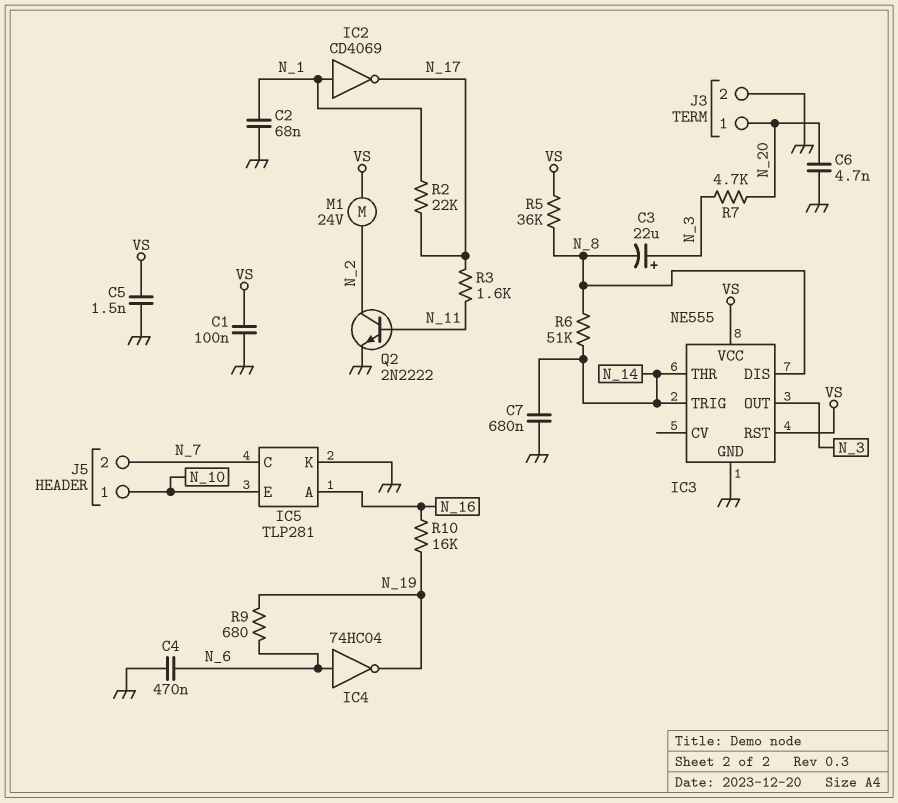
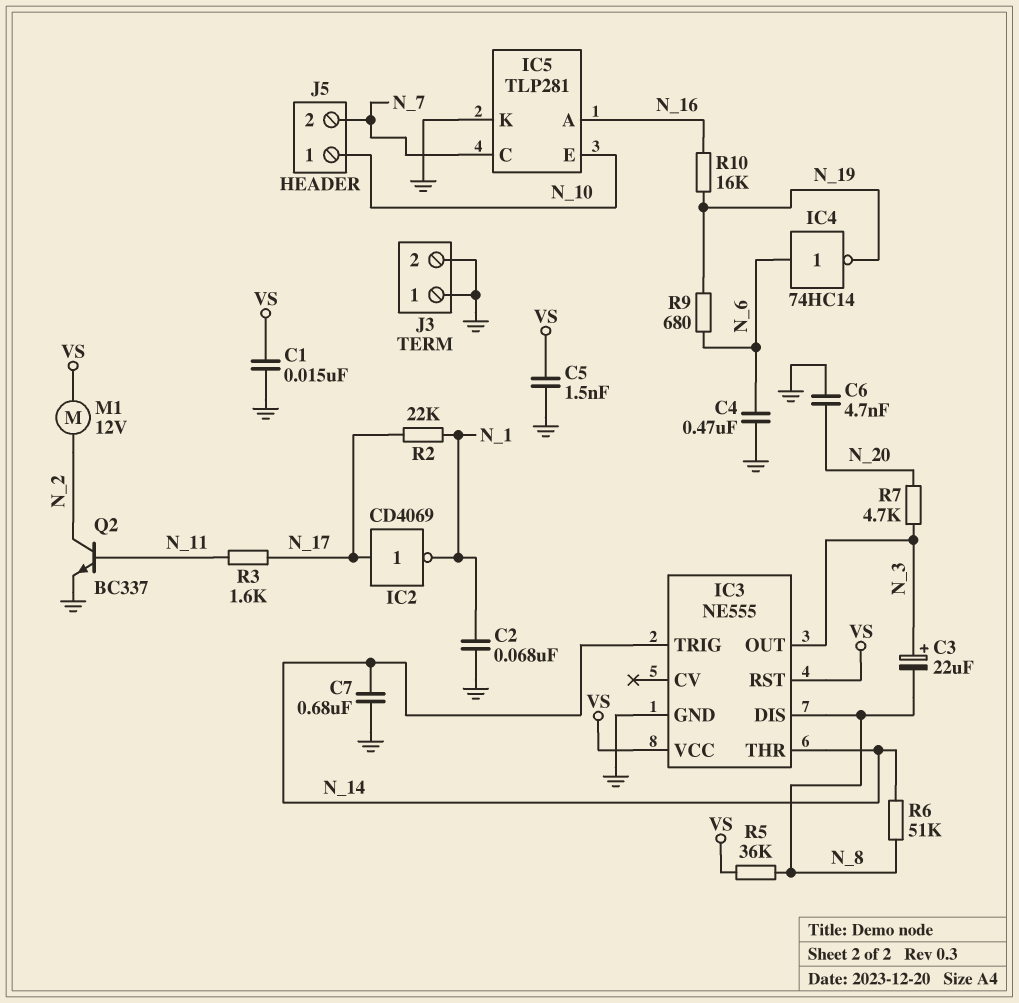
C1: 100nF (GND, VS) -> 15nF (GND, VS)
IC2: NOT CD4069 (in N_1, out N_17) -> NOT CD4069 (in N_17, out N_1)
IC4: NOT 74HC04 (in N_6, out N_19) -> NOT 74HC14 (in N_6, out N_19)
J3 pin 1: N_20 -> GND
M1: motor 24V (N_2, VS) -> motor 12V (N_2, VS)
Q2: NPN 2N2222 (B N_11, C N_2, E GND) -> NPN BC337 (B N_11, C N_2, E GND)

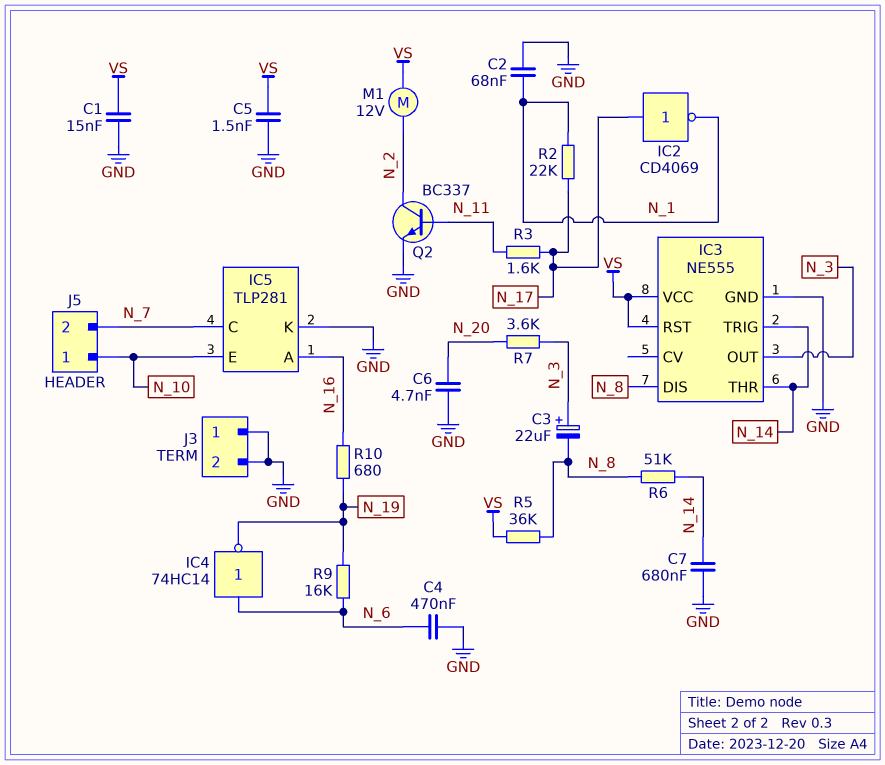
R7: 4.7k (N_3, N_20) -> 3.6k (N_3, N_20)
R9: 680 (N_6, N_19) -> 16k (N_6, N_19)
R10: 16k (N_16, N_19) -> 680 (N_16, N_19)

